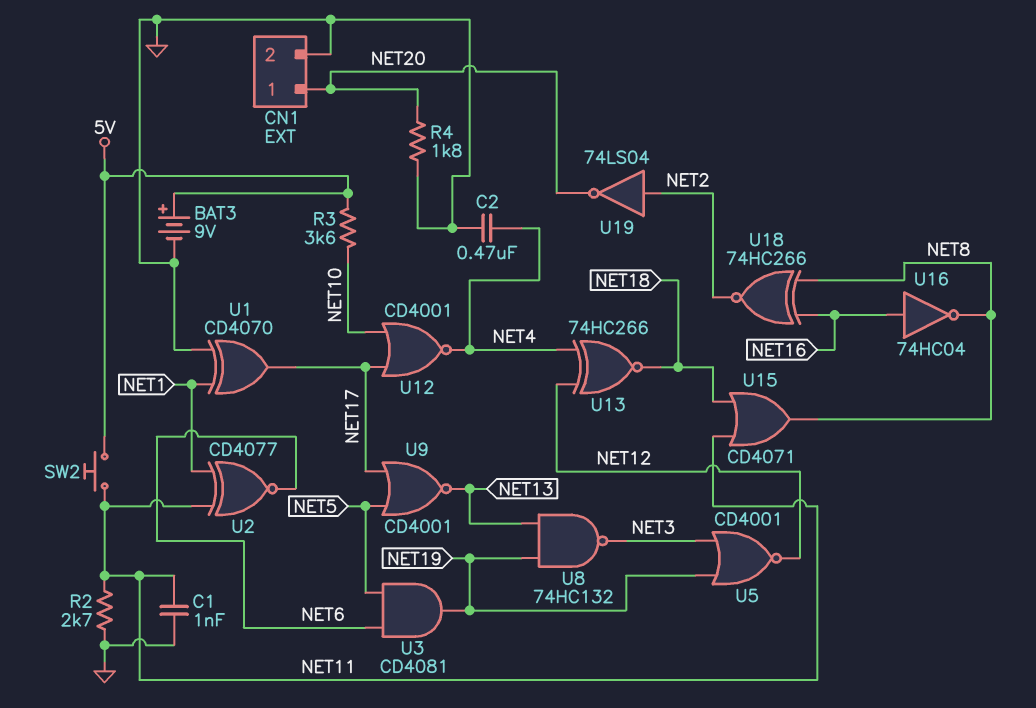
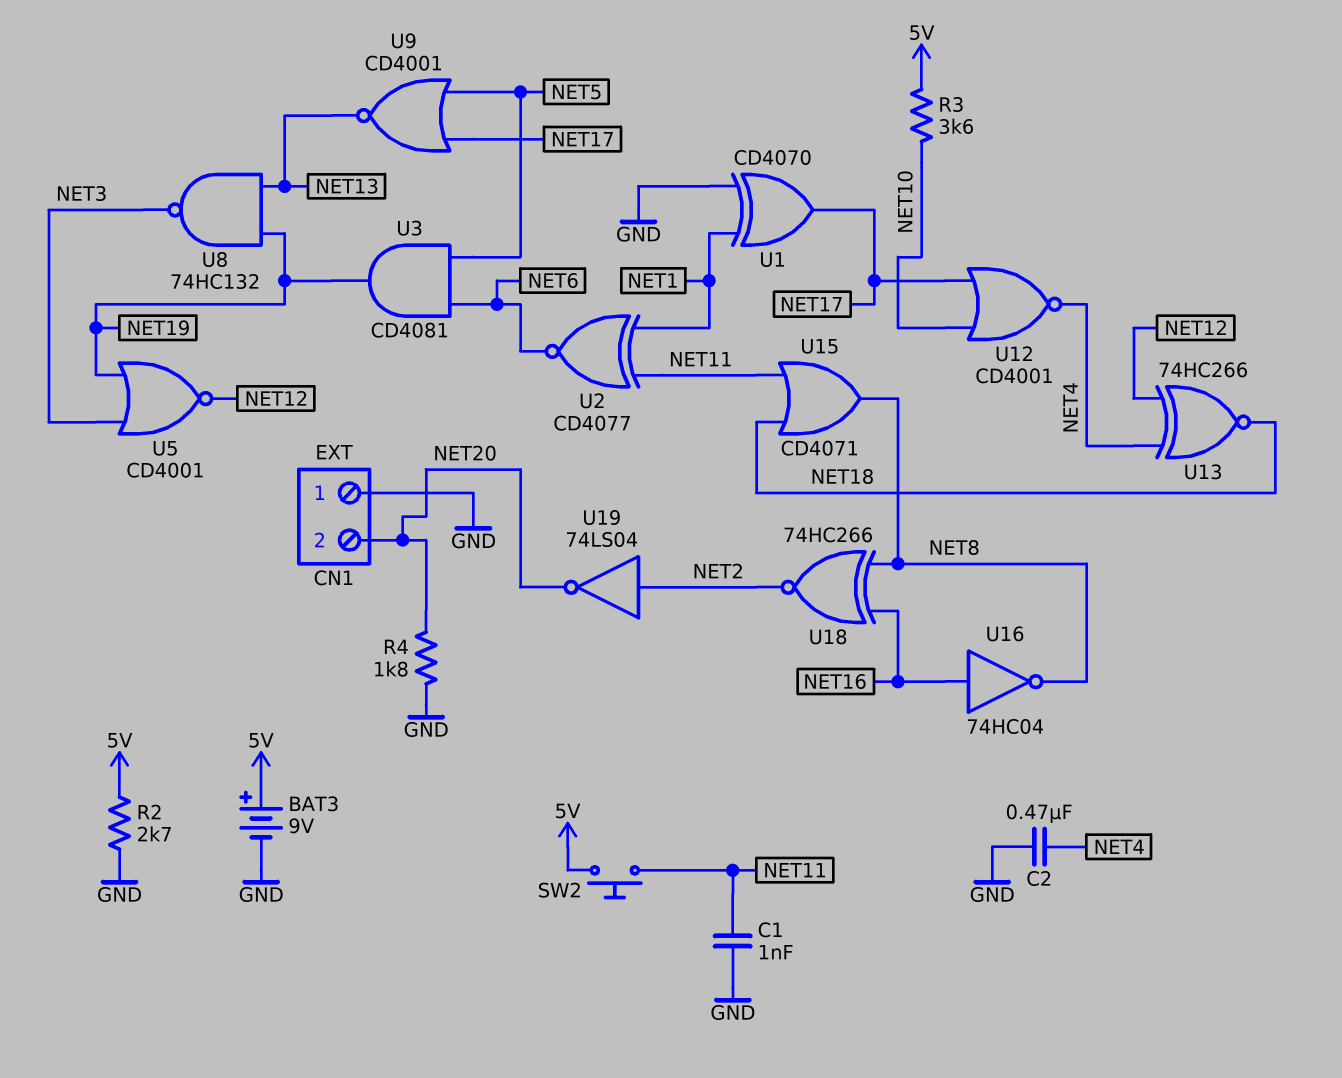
CN1 pin 1: NET20 -> GND
CN1 pin 2: GND -> NET20
R2: 2.7k (GND, NET11) -> 2.7k (5V, GND)

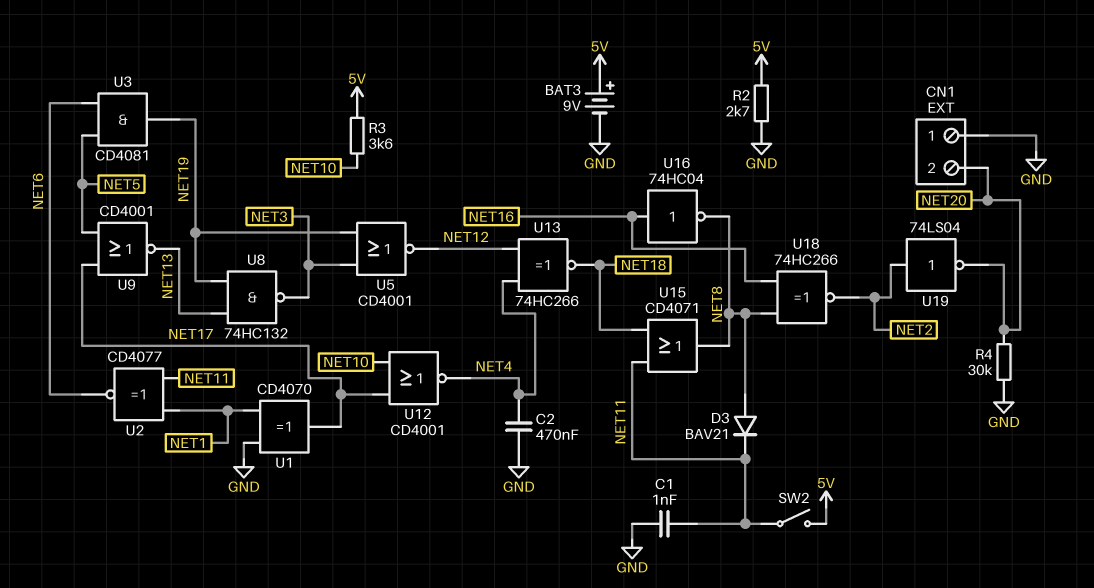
D3: none -> diode BAV21 (A NET8, K NET11)
R4: 1.8k (GND, NET20) -> 30k (GND, NET20)
SW2: button (5V, NET11) -> switch (5V, NET11)

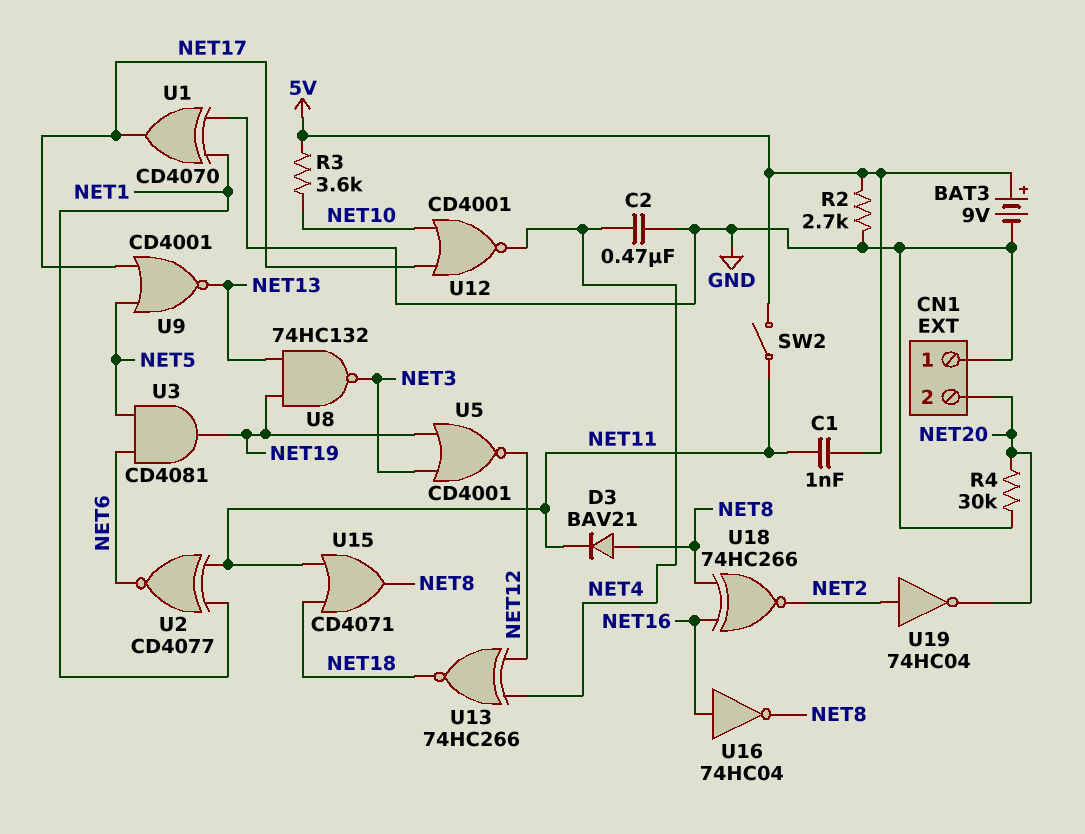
C1: 1nF (GND, NET11) -> 1nF (5V, NET11)
U19: NOT 74LS04 (in NET2, out NET20) -> NOT 74HC04 (in NET2, out NET20)

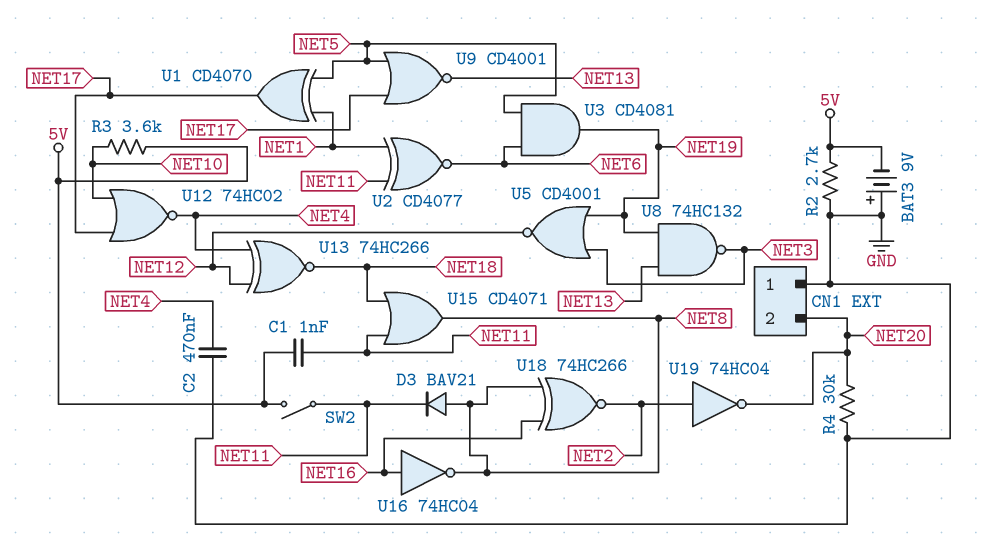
BAT3: 9V (plus 5V, minus GND) -> 9V (plus GND, minus 5V)
U1: XOR CD4070 (in GND, in NET1, out NET17) -> XOR CD4070 (in NET1, in NET5, out NET17)
U12: NOR CD4001 (in NET10, in NET17, out NET4) -> NOR 74HC02 (in NET10, in NET17, out NET4)

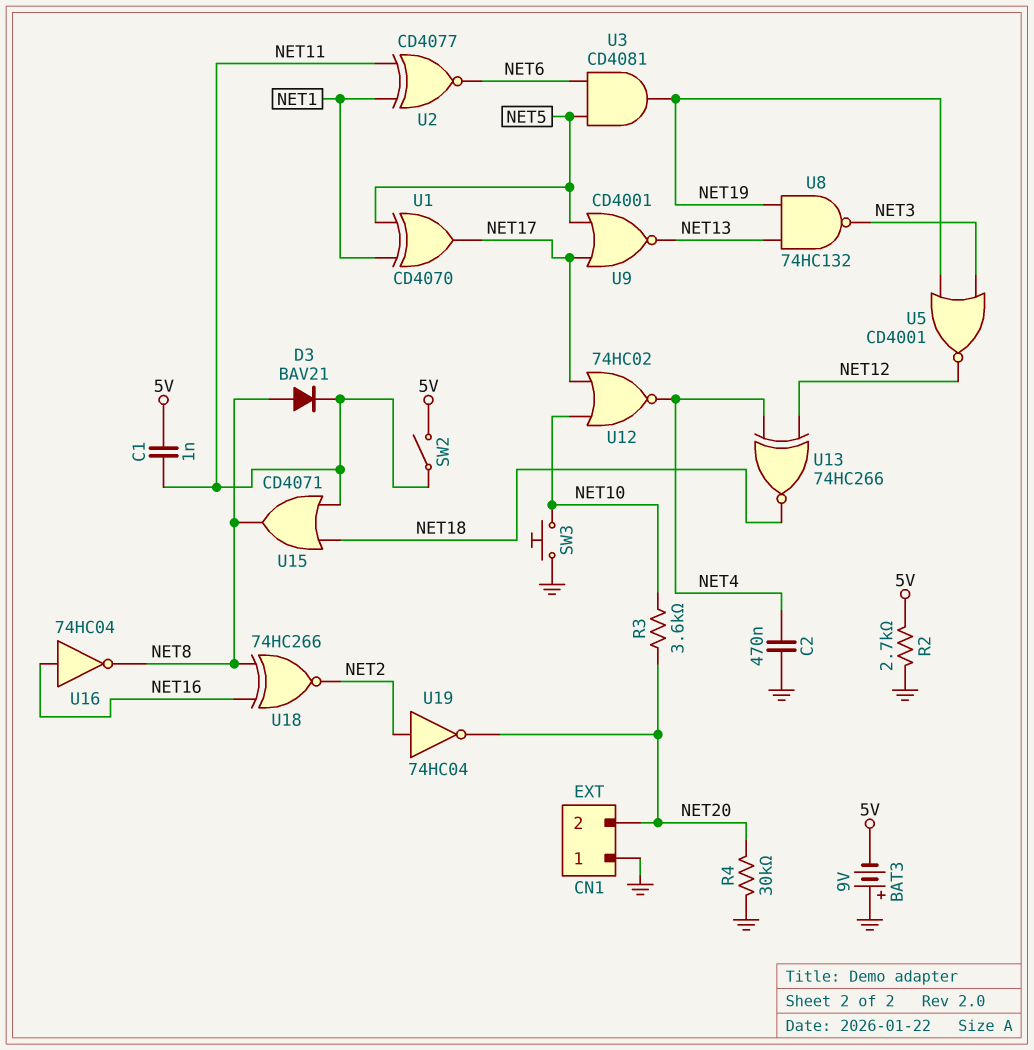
R3: 3.6k (5V, NET10) -> 3.6k (NET10, NET20)
SW3: none -> button (GND, NET10)

